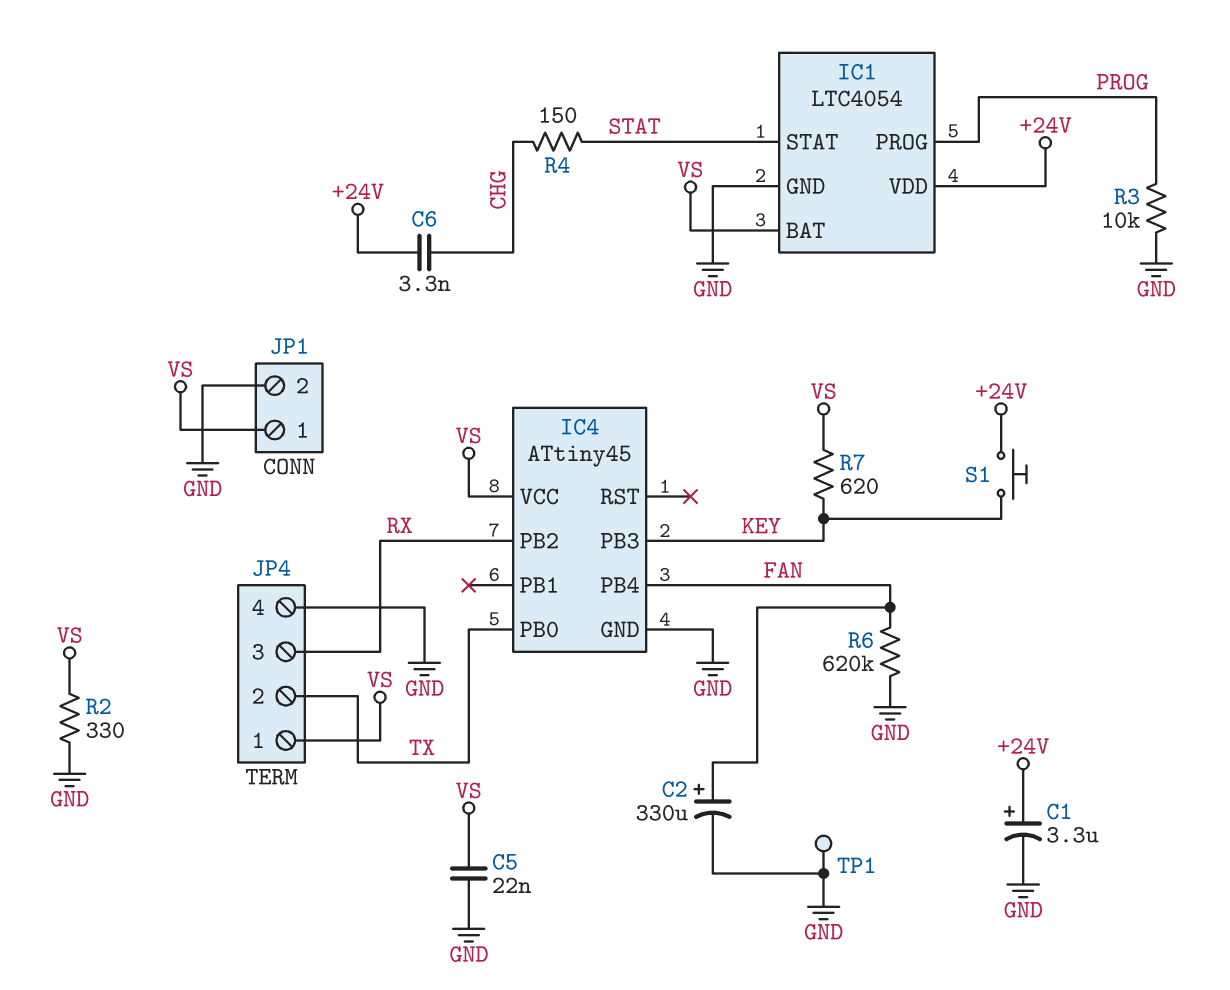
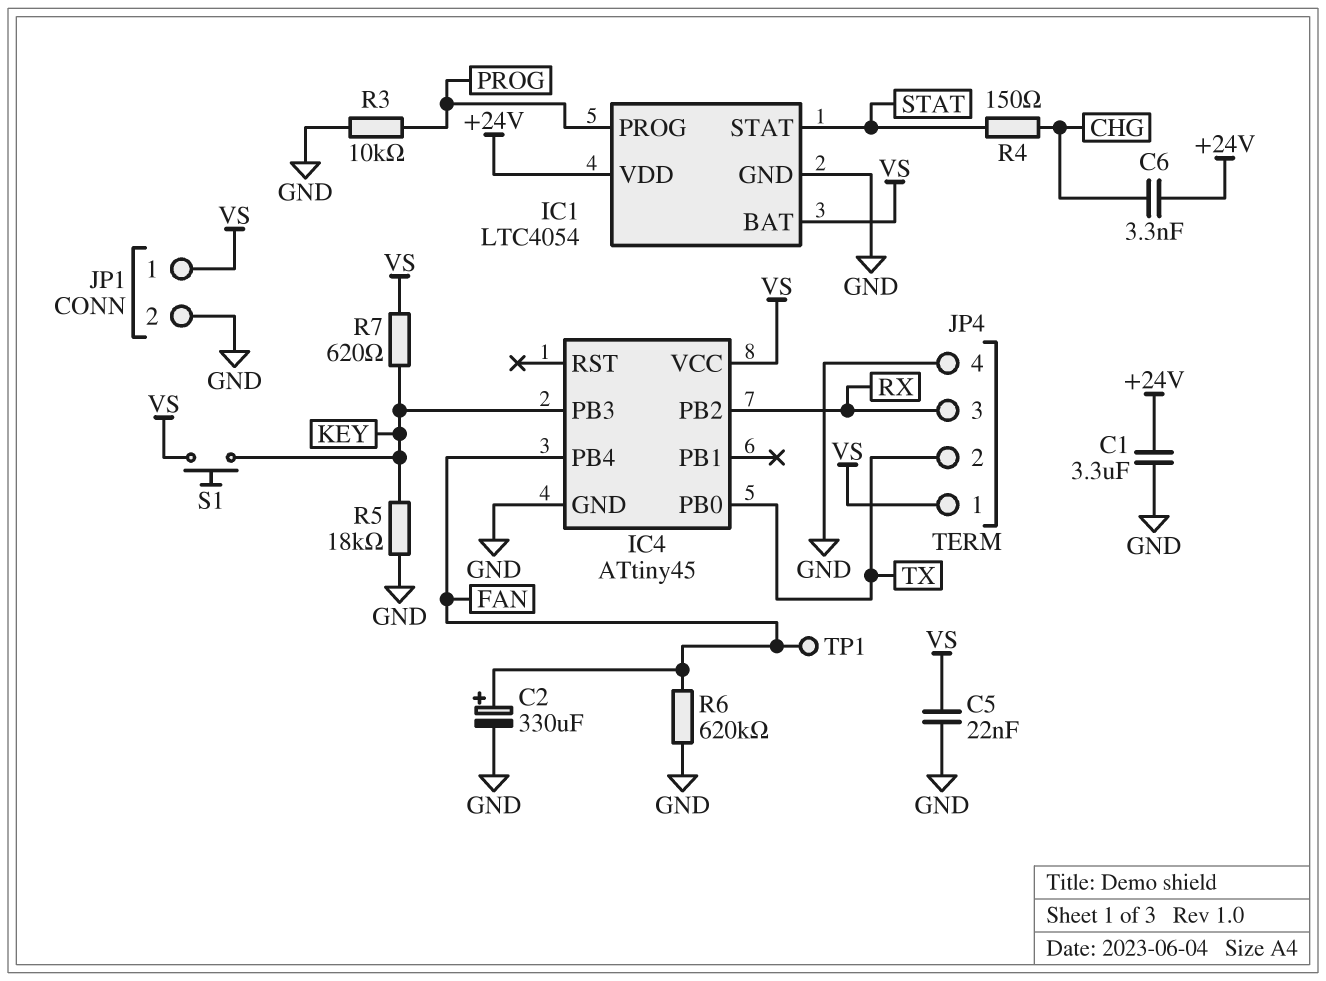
C1: 3.3uF (plus +24V, minus GND) -> 3.3uF (+24V, GND)
R2: 330 (GND, VS) -> none
R5: none -> 18k (GND, KEY)
S1: button (+24V, KEY) -> button (KEY, VS)
TP1: test point (GND) -> test point (FAN)

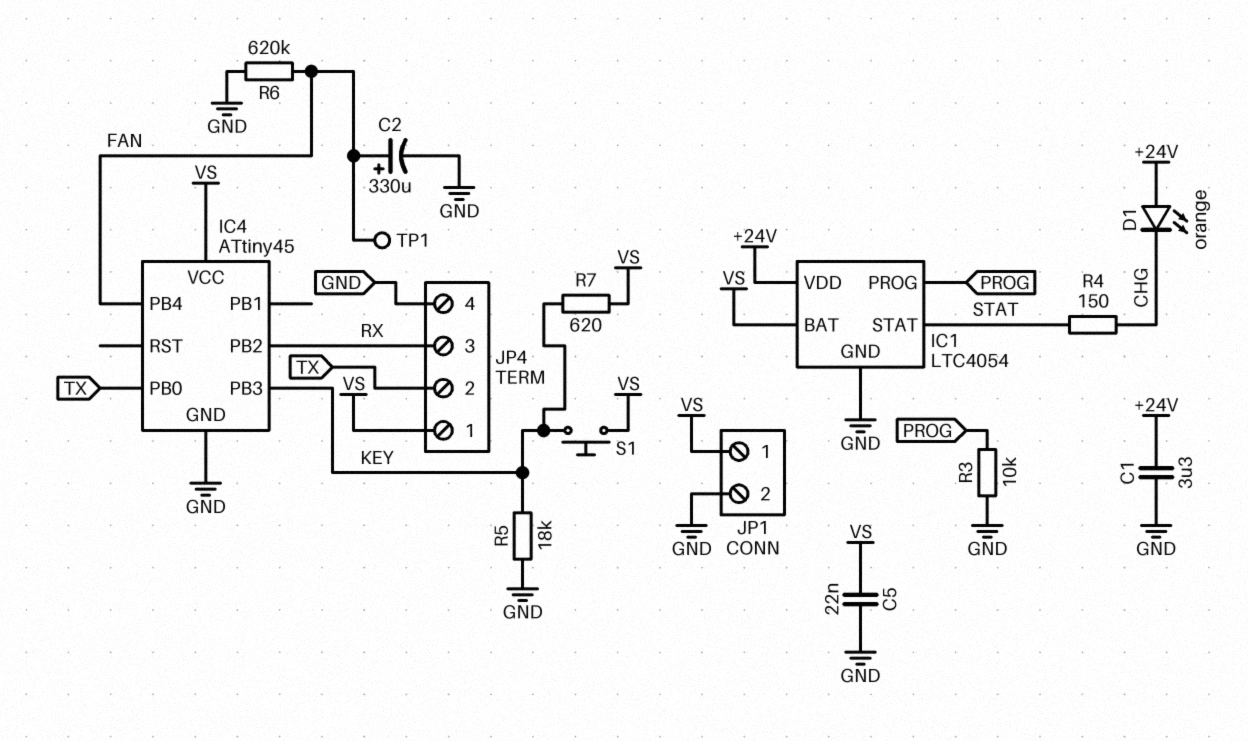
C6: 3.3nF (+24V, CHG) -> none
D1: none -> LED orange (A +24V, K CHG)

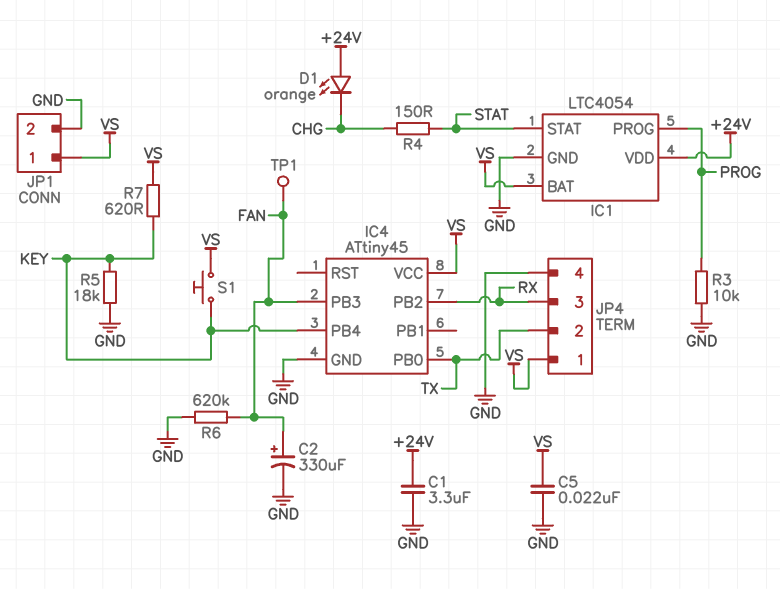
IC4 pin PB3: KEY -> FAN
IC4 pin PB4: FAN -> KEY

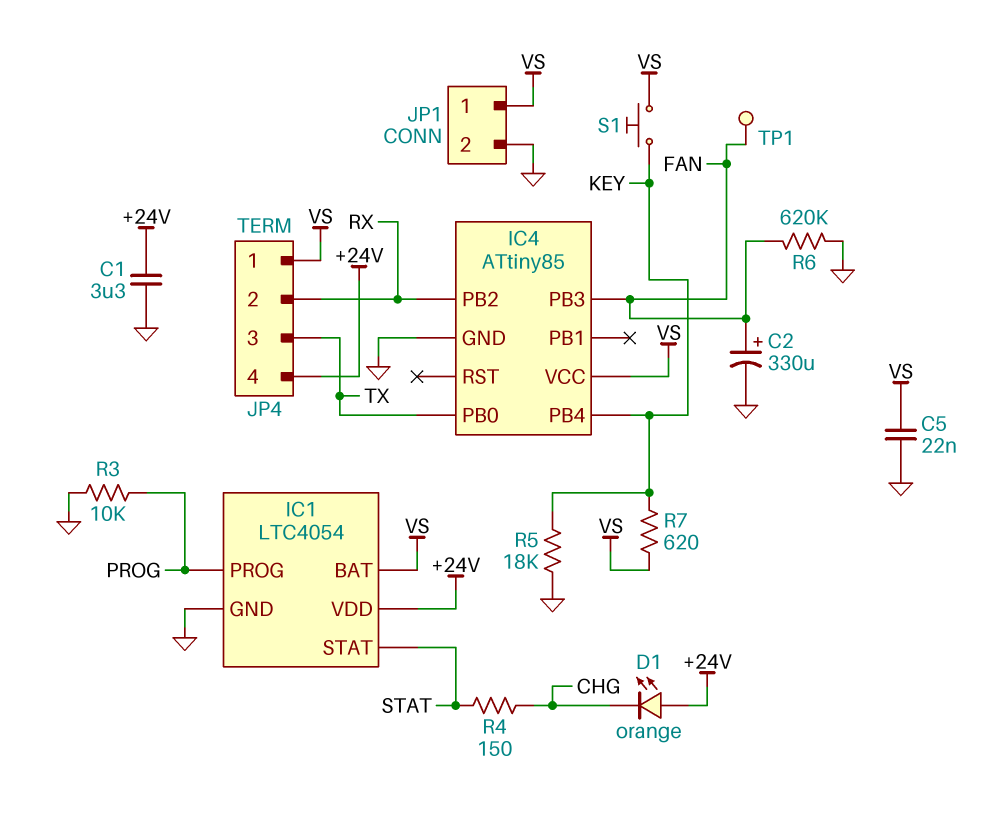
IC4: ATtiny45 -> ATtiny85
JP4 pin 2: TX -> RX
JP4 pin 3: RX -> TX
JP4 pin 4: GND -> +24V

